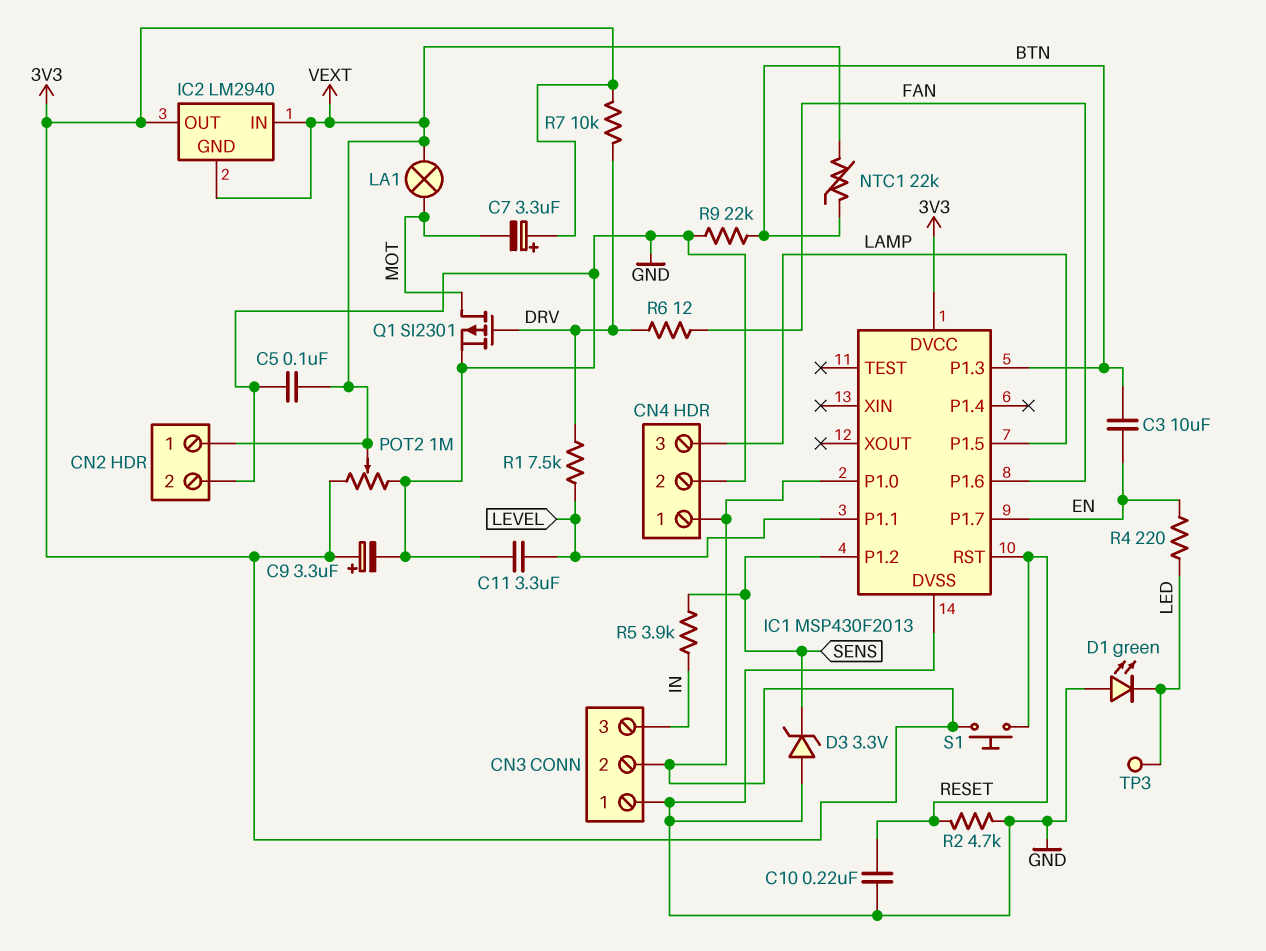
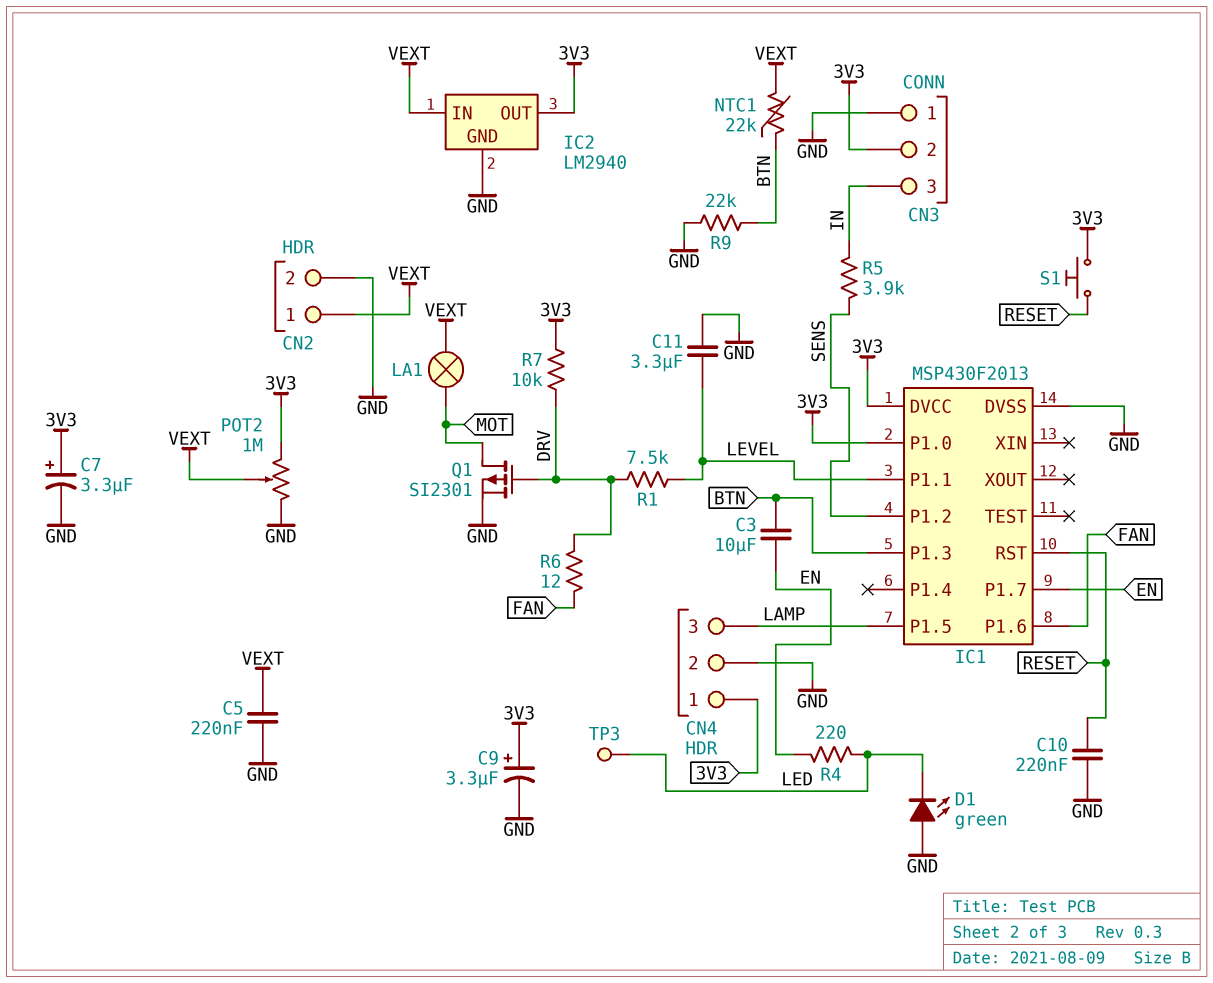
C5: 100nF (GND, VEXT) -> 220nF (GND, VEXT)
C7: 3.3uF (plus 3V3, minus MOT) -> 3.3uF (plus 3V3, minus GND)
D3: zener 3.3V (A GND, K SENS) -> none
IC2 pin GND: VEXT -> GND
R2: 4.7k (GND, RESET) -> none

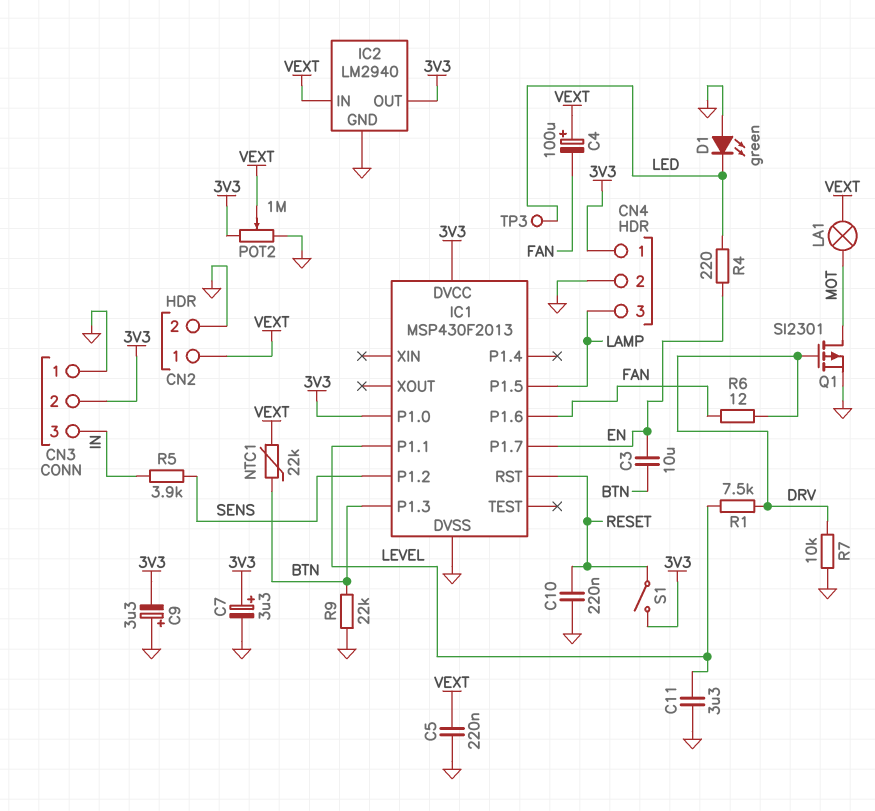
C4: none -> 100uF (plus VEXT, minus FAN)
C9: 3.3uF (plus 3V3, minus GND) -> 3.3uF (plus GND, minus 3V3)
R7: 10k (3V3, DRV) -> 10k (DRV, GND)
S1: button (3V3, RESET) -> switch (3V3, RESET)

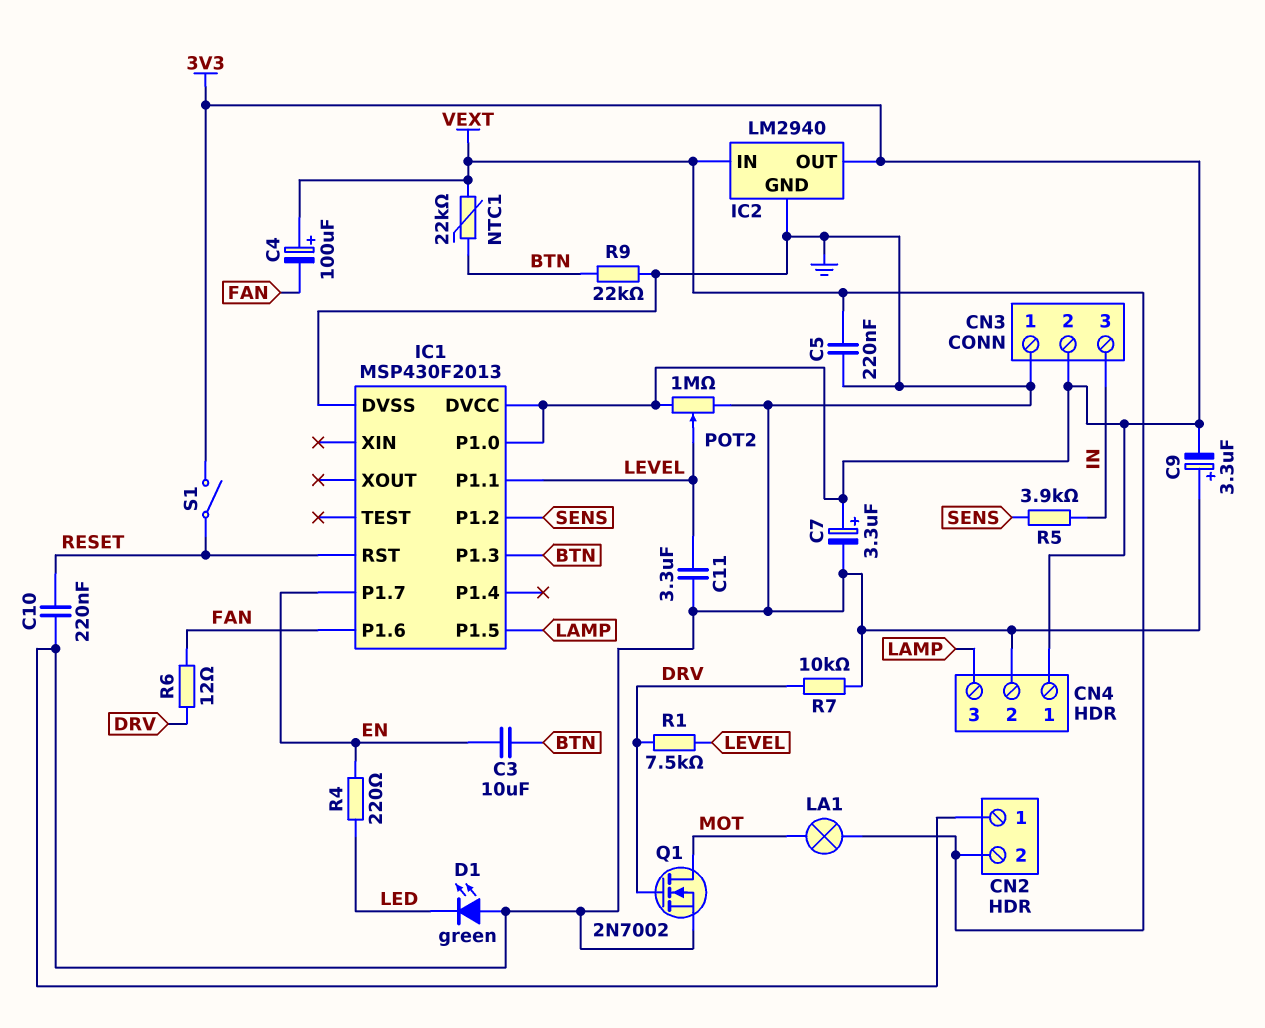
CN2 pin 1: VEXT -> GND
CN2 pin 2: GND -> VEXT
POT2: 1M (3V3, GND, wiper VEXT) -> 1M (3V3, GND, wiper LEVEL)
Q1: PMOS SI2301 (G DRV, D MOT, S GND) -> NMOS 2N7002 (G DRV, D MOT, S GND)
TP3: test point (LED) -> none

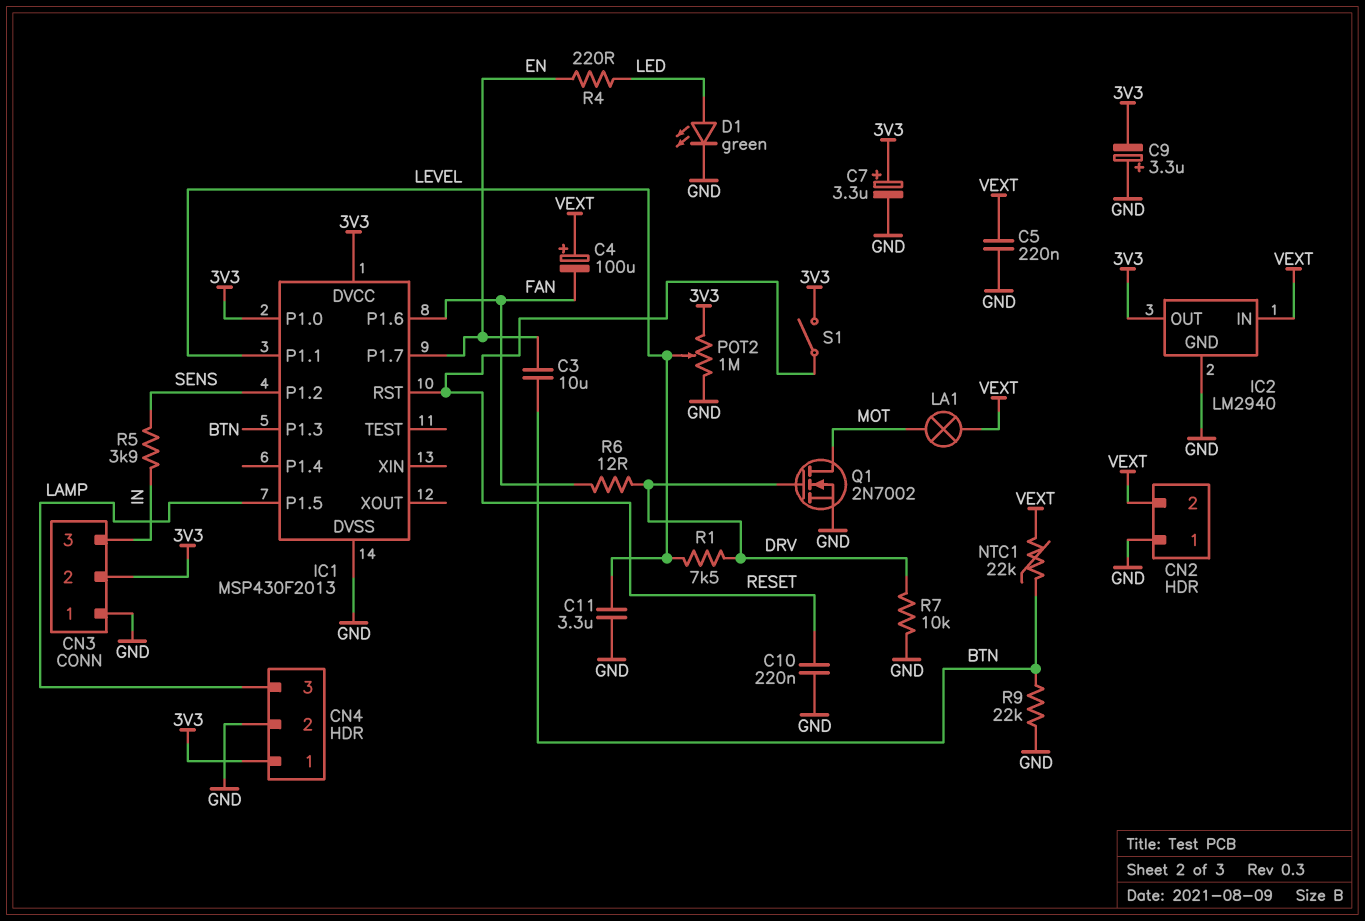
D1: LED green (A GND, K LED) -> LED green (A LED, K GND)

